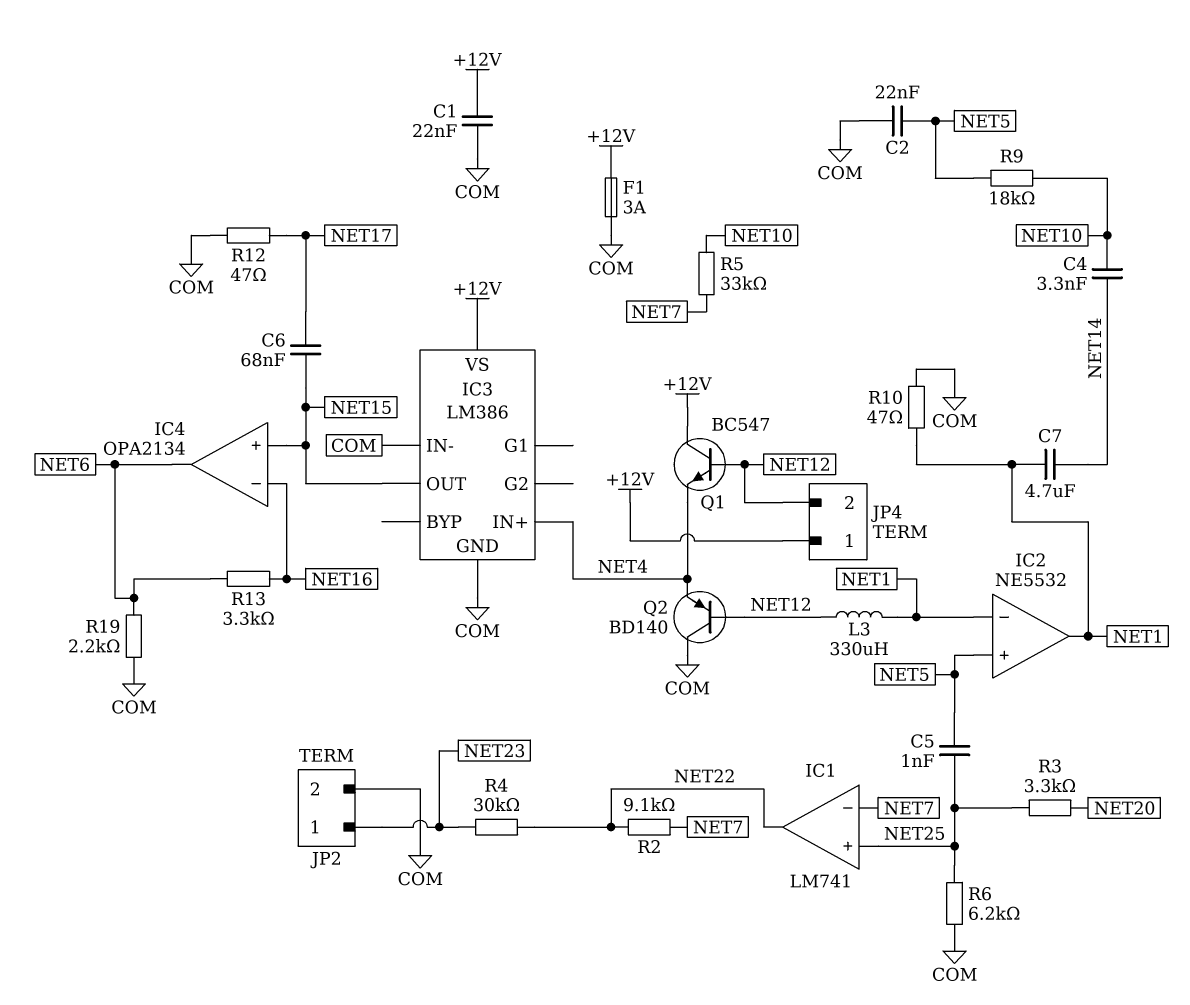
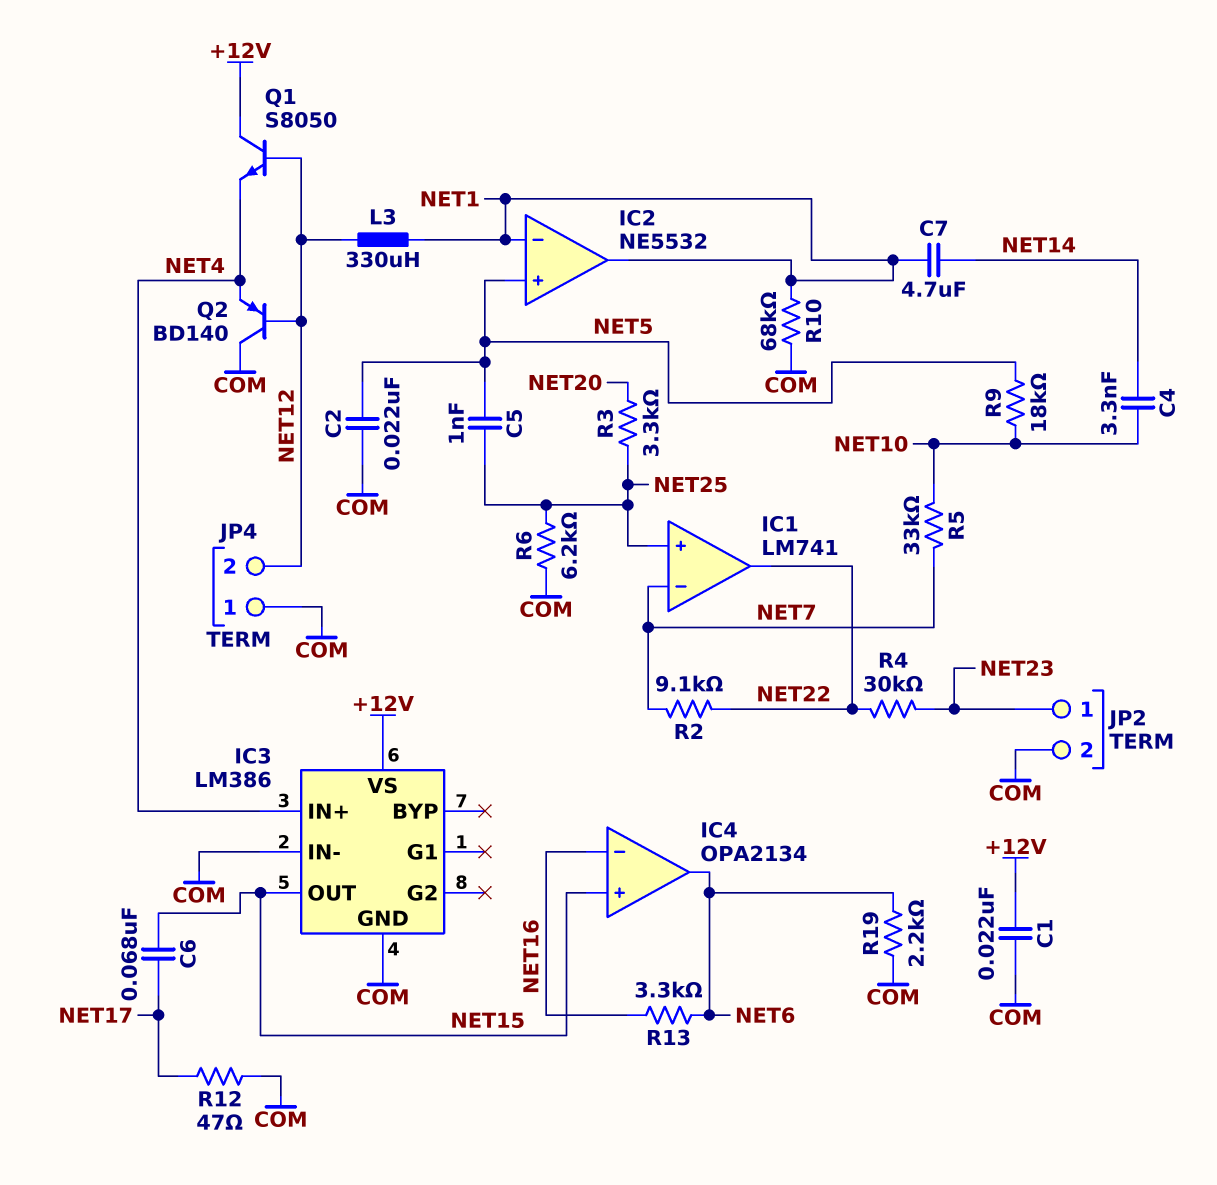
F1: 3A (+12V, COM) -> none
JP4 pin 1: +12V -> COM
Q1: NPN BC547 (B NET12, C +12V, E NET4) -> NPN S8050 (B NET12, C +12V, E NET4)
R10: 47 (COM, NET1) -> 68k (COM, NET1)

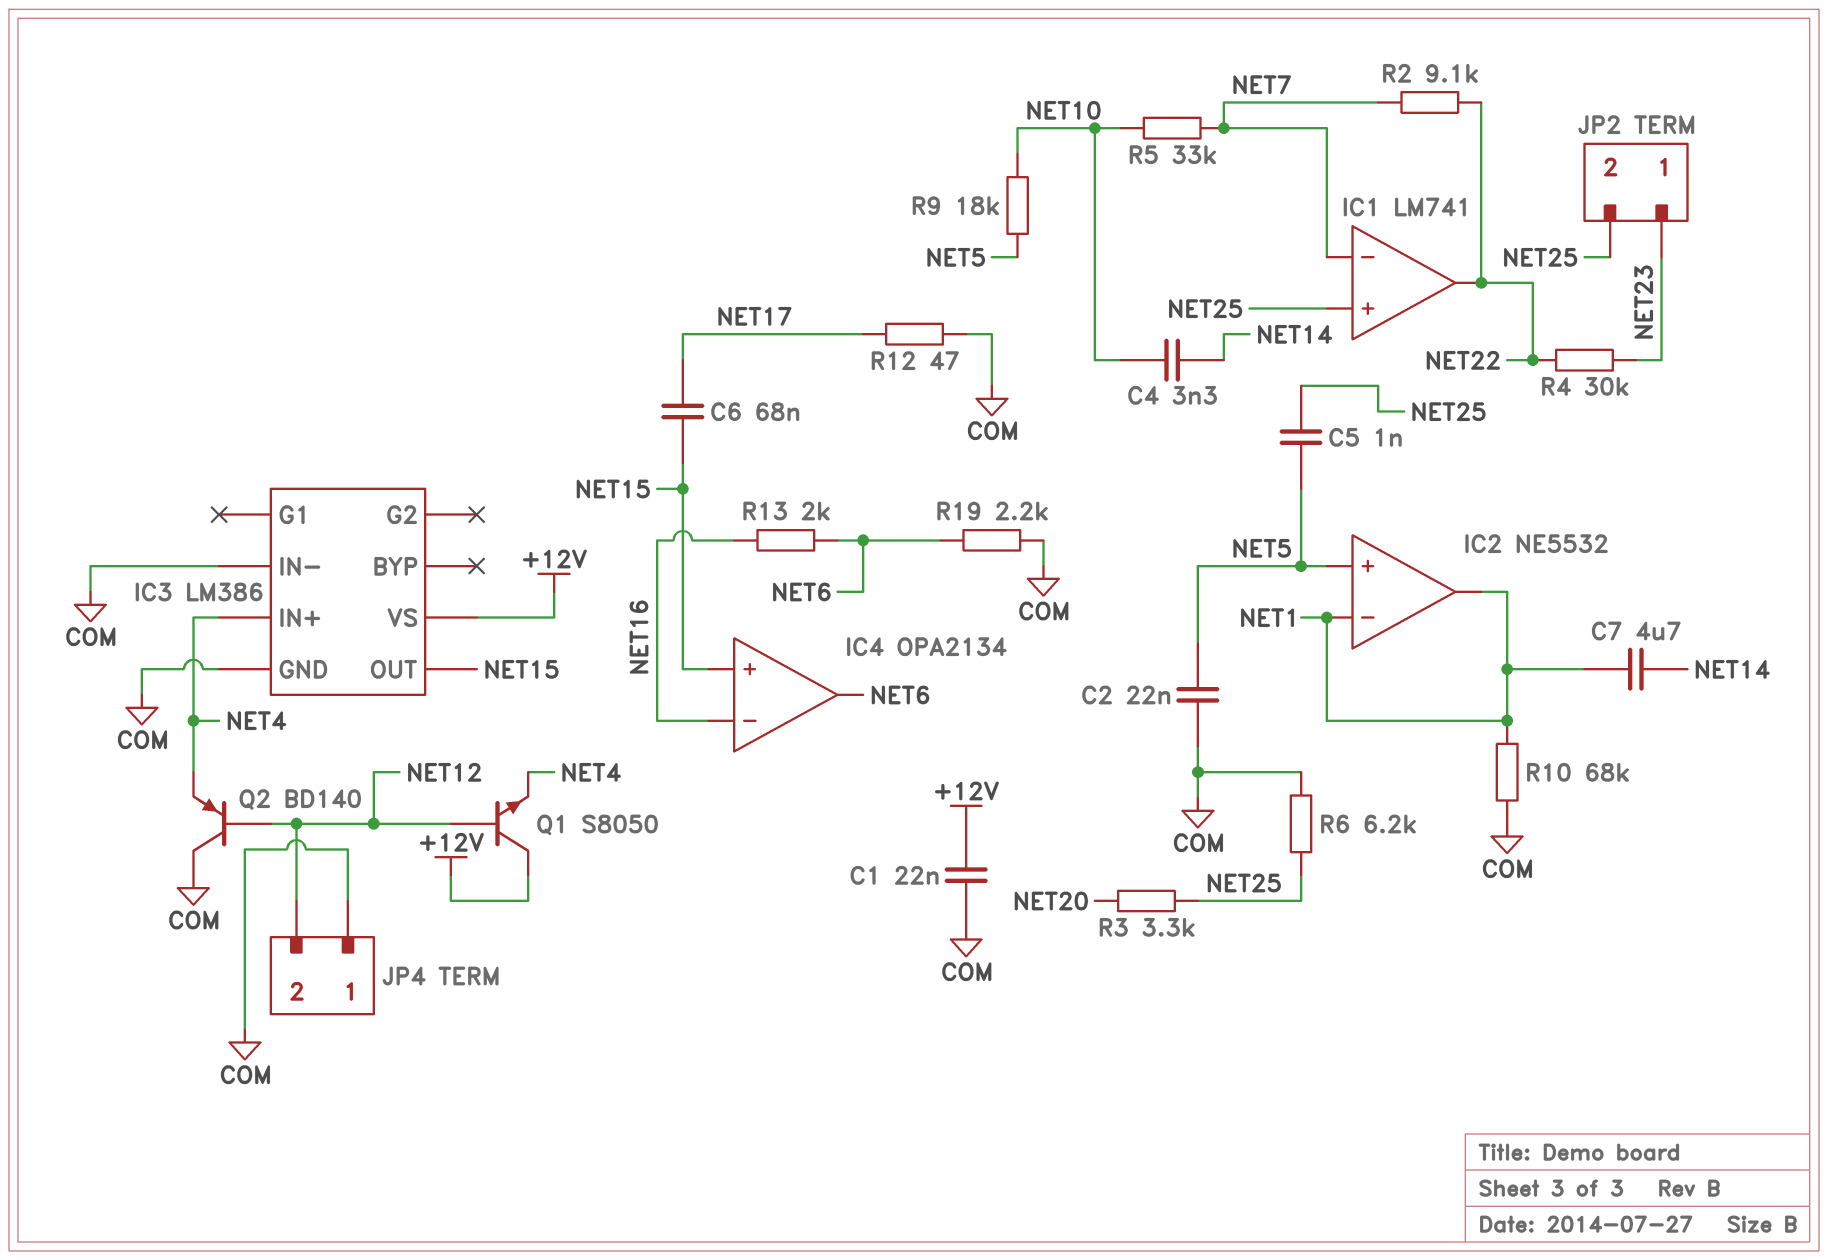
JP2 pin 2: COM -> NET25
L3: 330uH (NET1, NET12) -> none
R13: 3.3k (NET6, NET16) -> 2k (NET6, NET16)

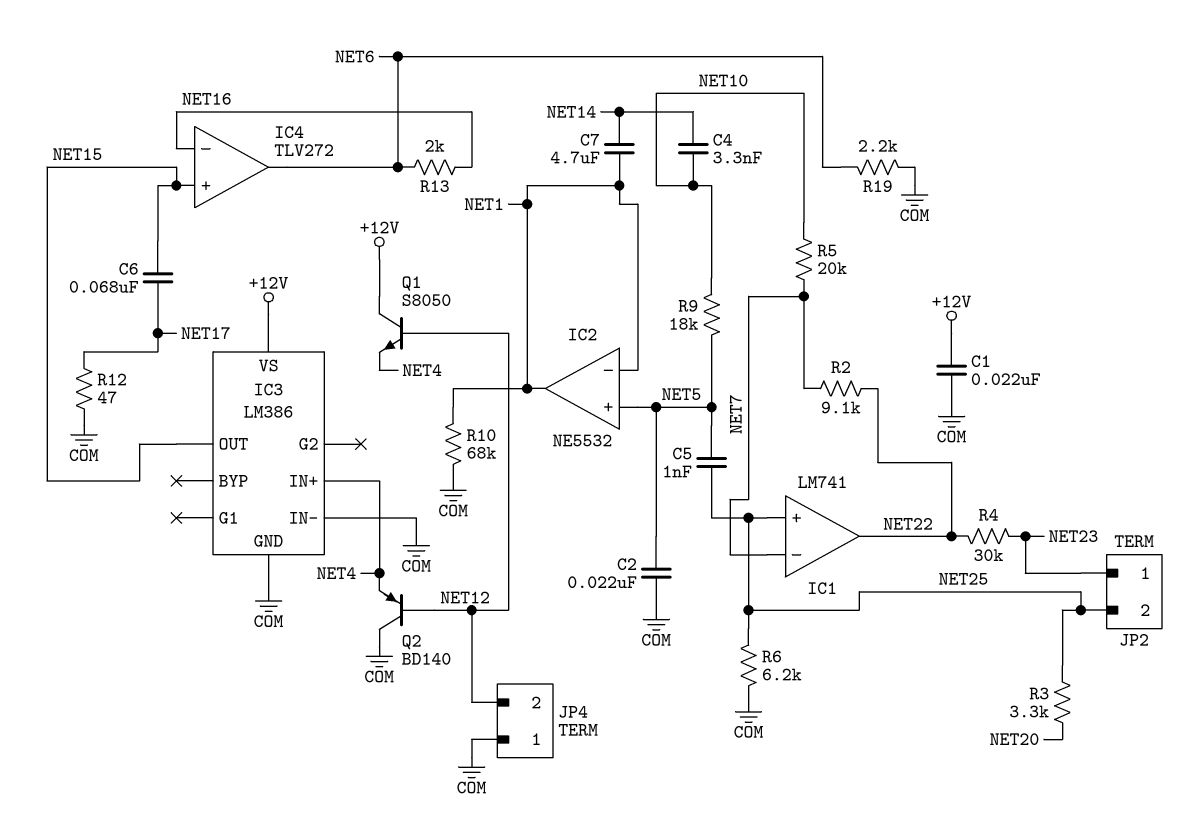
IC4: OPA2134 -> TLV272
R5: 33k (NET7, NET10) -> 20k (NET7, NET10)

